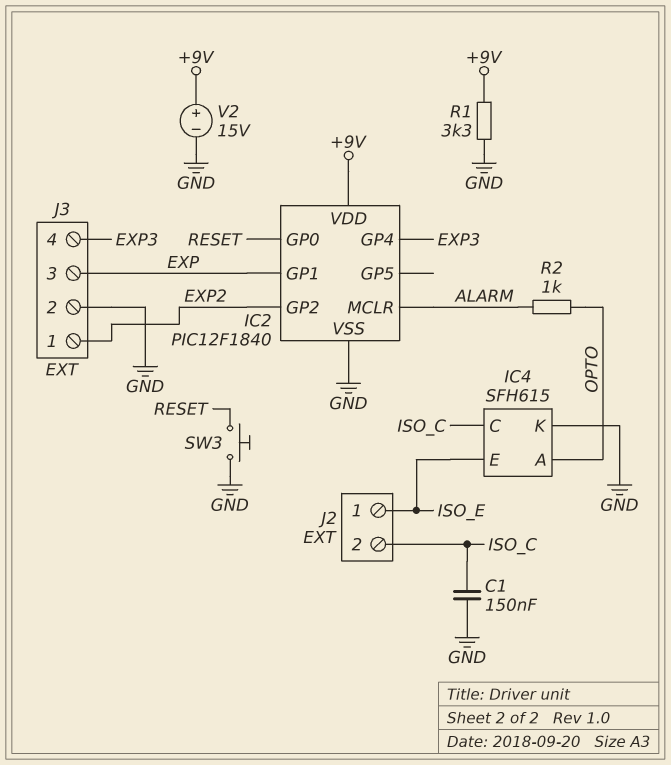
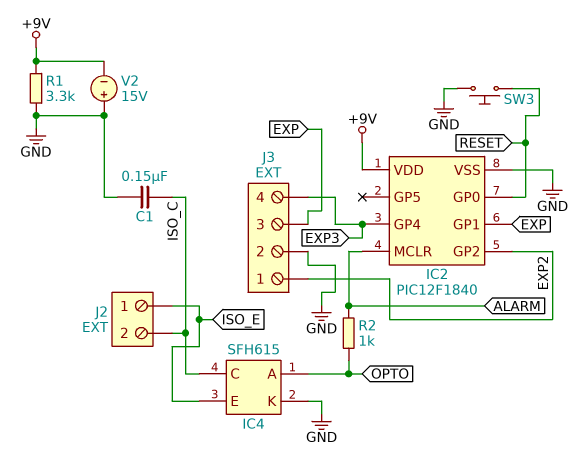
V2: 15V (plus +9V, minus GND) -> 15V (plus GND, minus +9V)

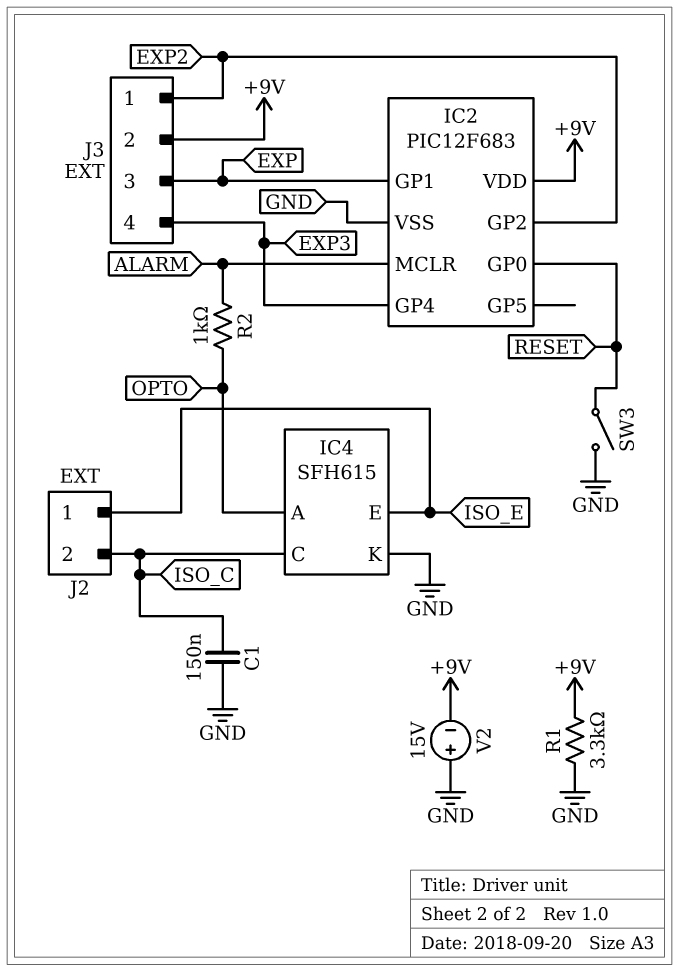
IC2: PIC12F1840 -> PIC12F683
J3 pin 2: GND -> +9V
SW3: button (GND, RESET) -> switch (GND, RESET)

